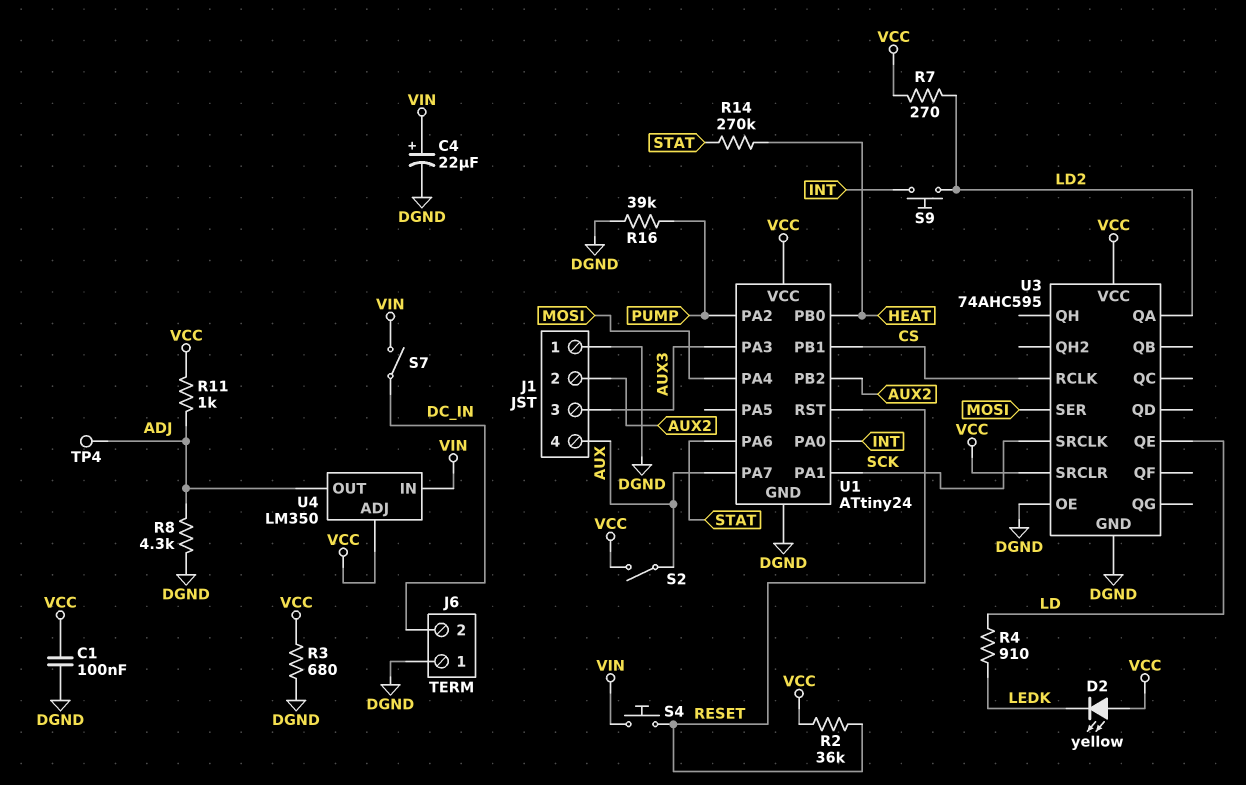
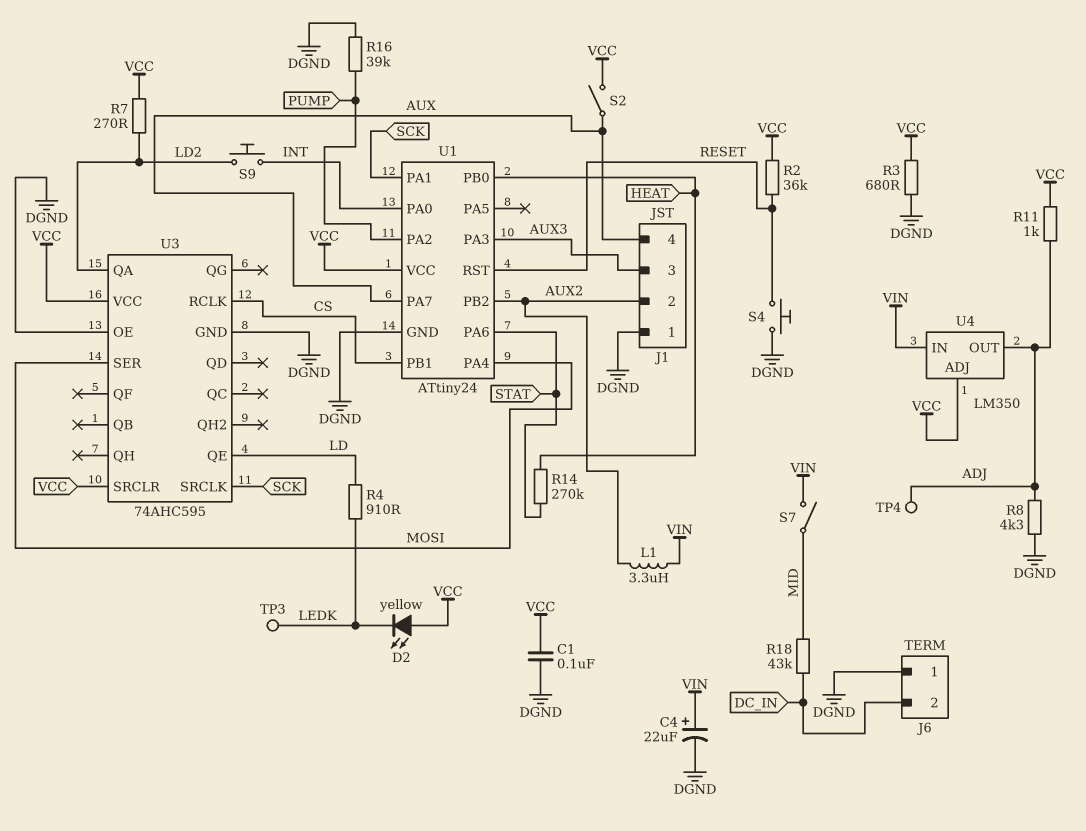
L1: none -> 3.3uH (AUX2, VIN)
R18: none -> 43k (DC_IN, MID)
S4: button (RESET, VIN) -> button (DGND, RESET)
S7: switch (DC_IN, VIN) -> switch (MID, VIN)
TP3: none -> test point (LEDK)

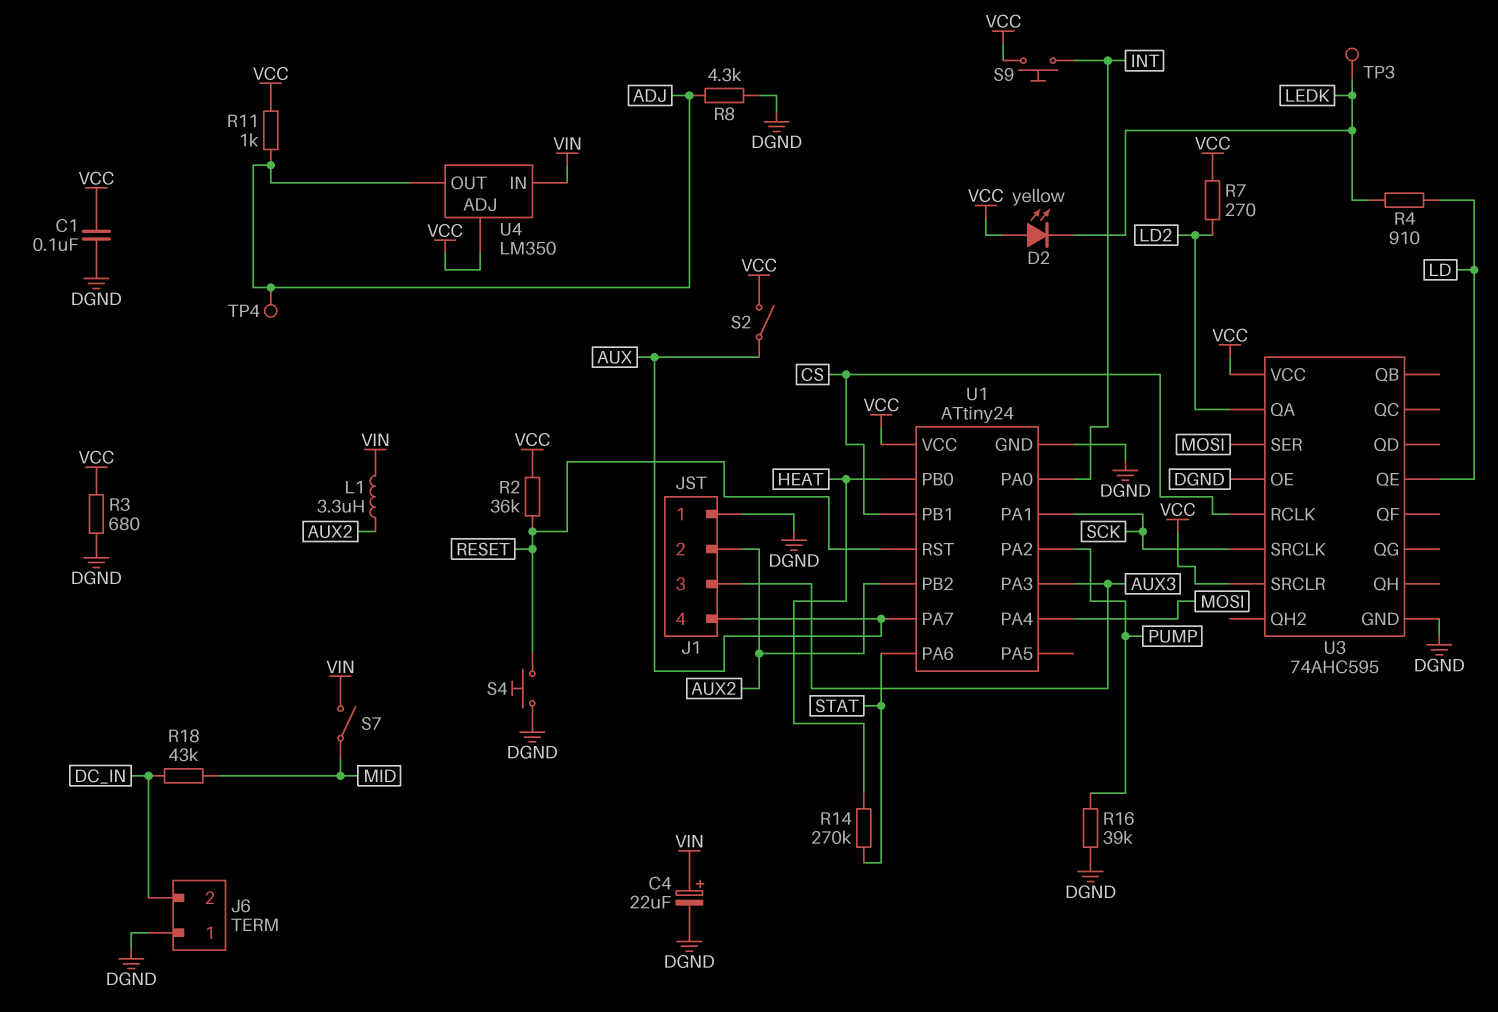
S9: button (INT, LD2) -> button (INT, VCC)

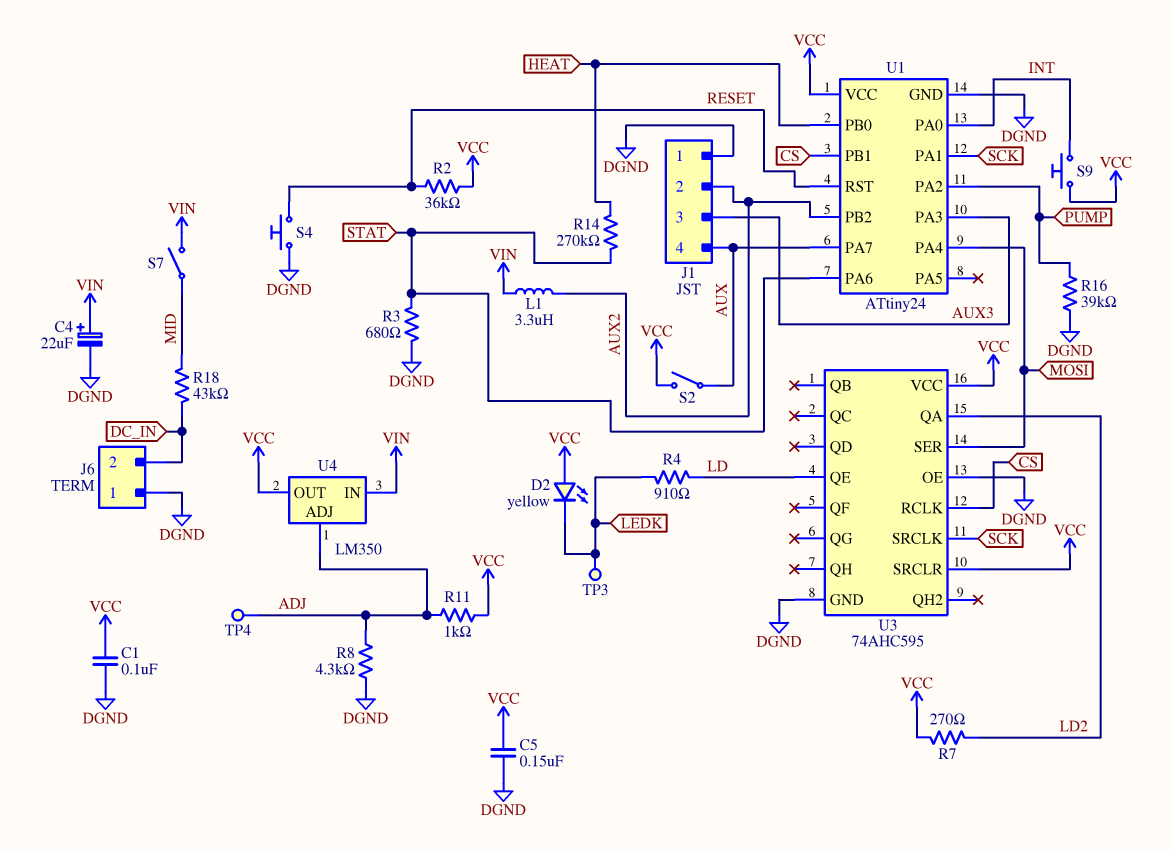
C5: none -> 150nF (DGND, VCC)
R3: 680 (DGND, VCC) -> 680 (DGND, STAT)
U4 pin ADJ: VCC -> ADJ
U4 pin OUT: ADJ -> VCC

